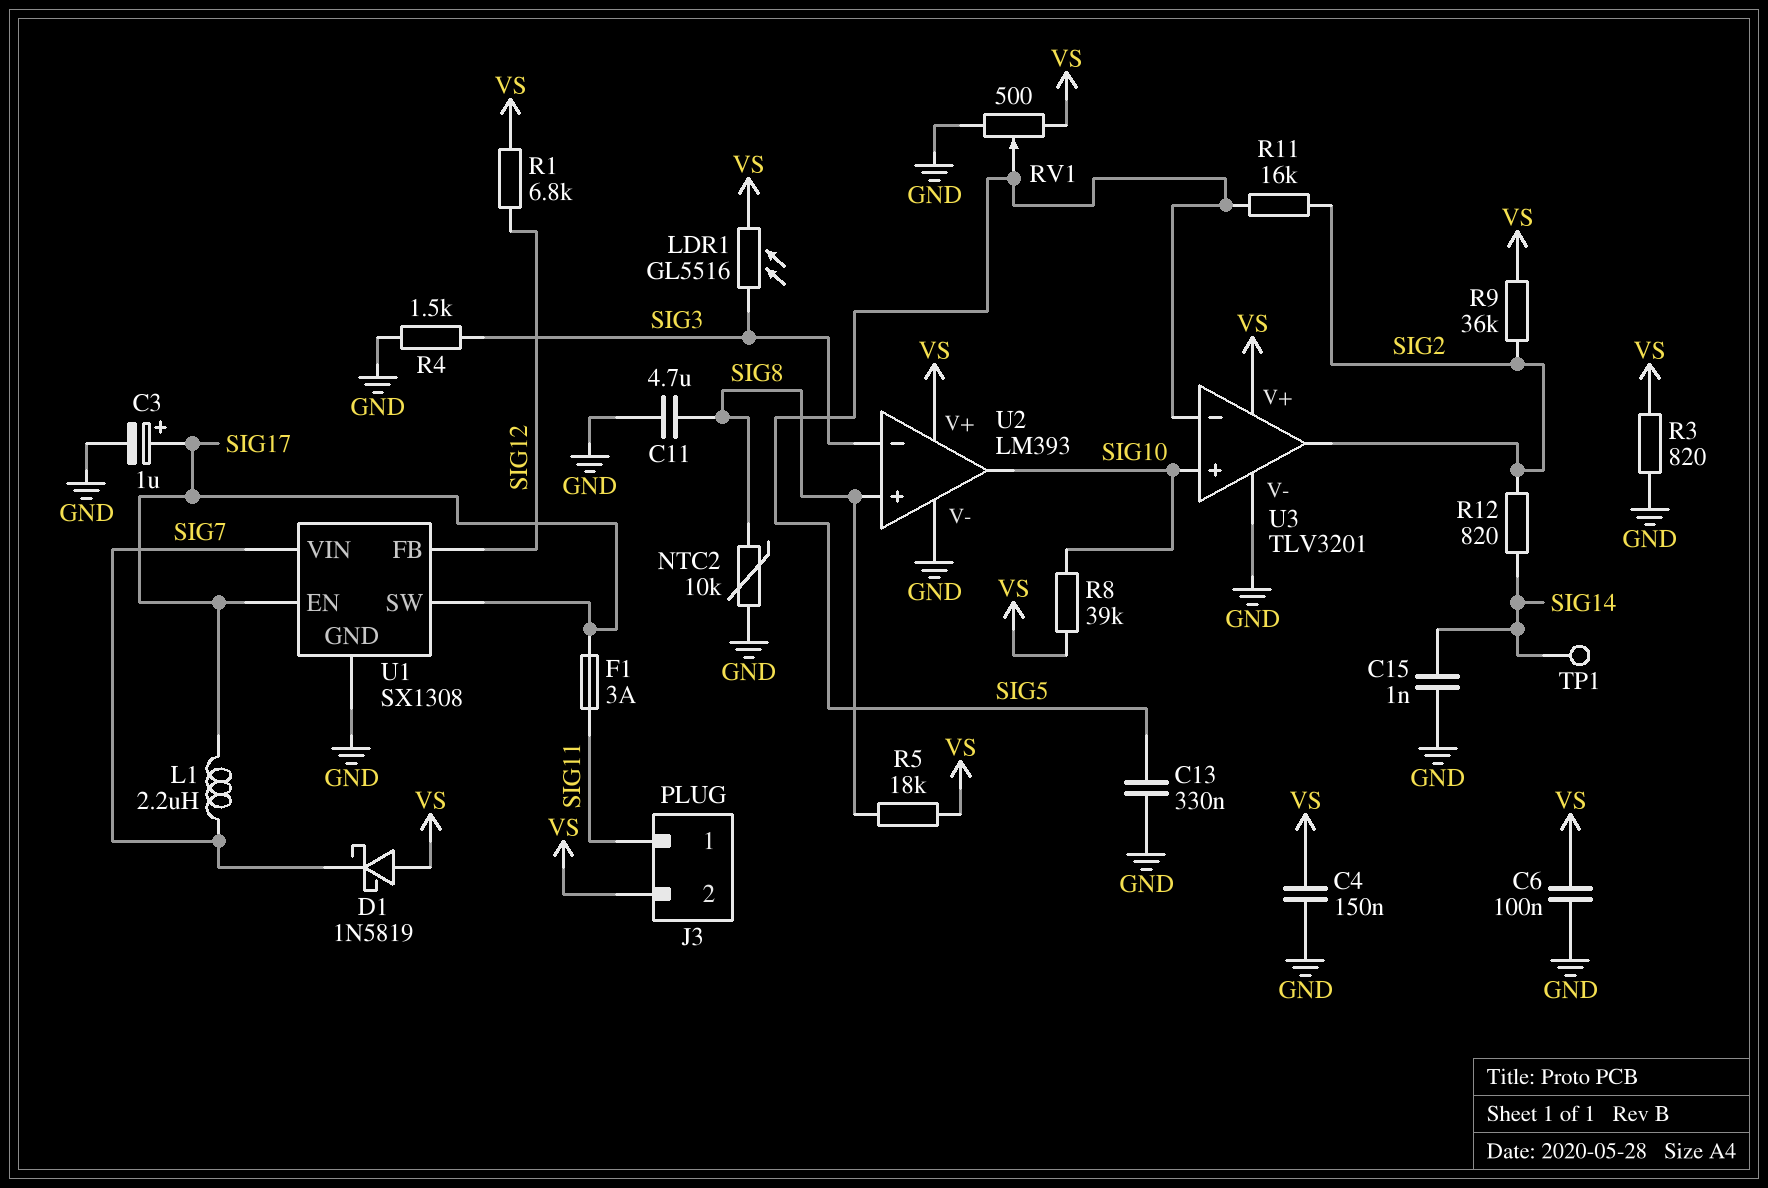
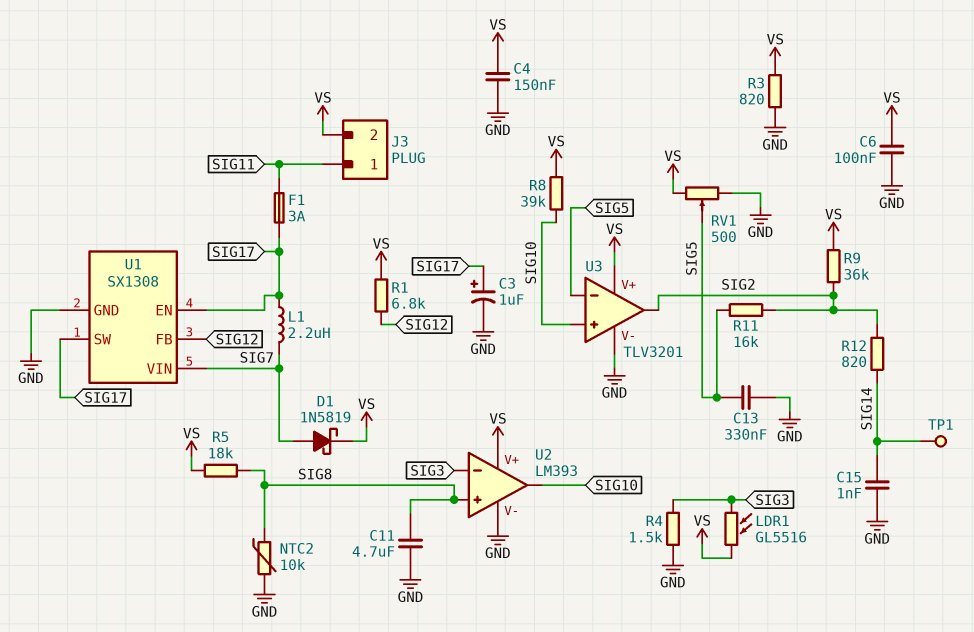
D1: schottky 1N5819 (A VS, K SIG7) -> schottky 1N5819 (A SIG7, K VS)

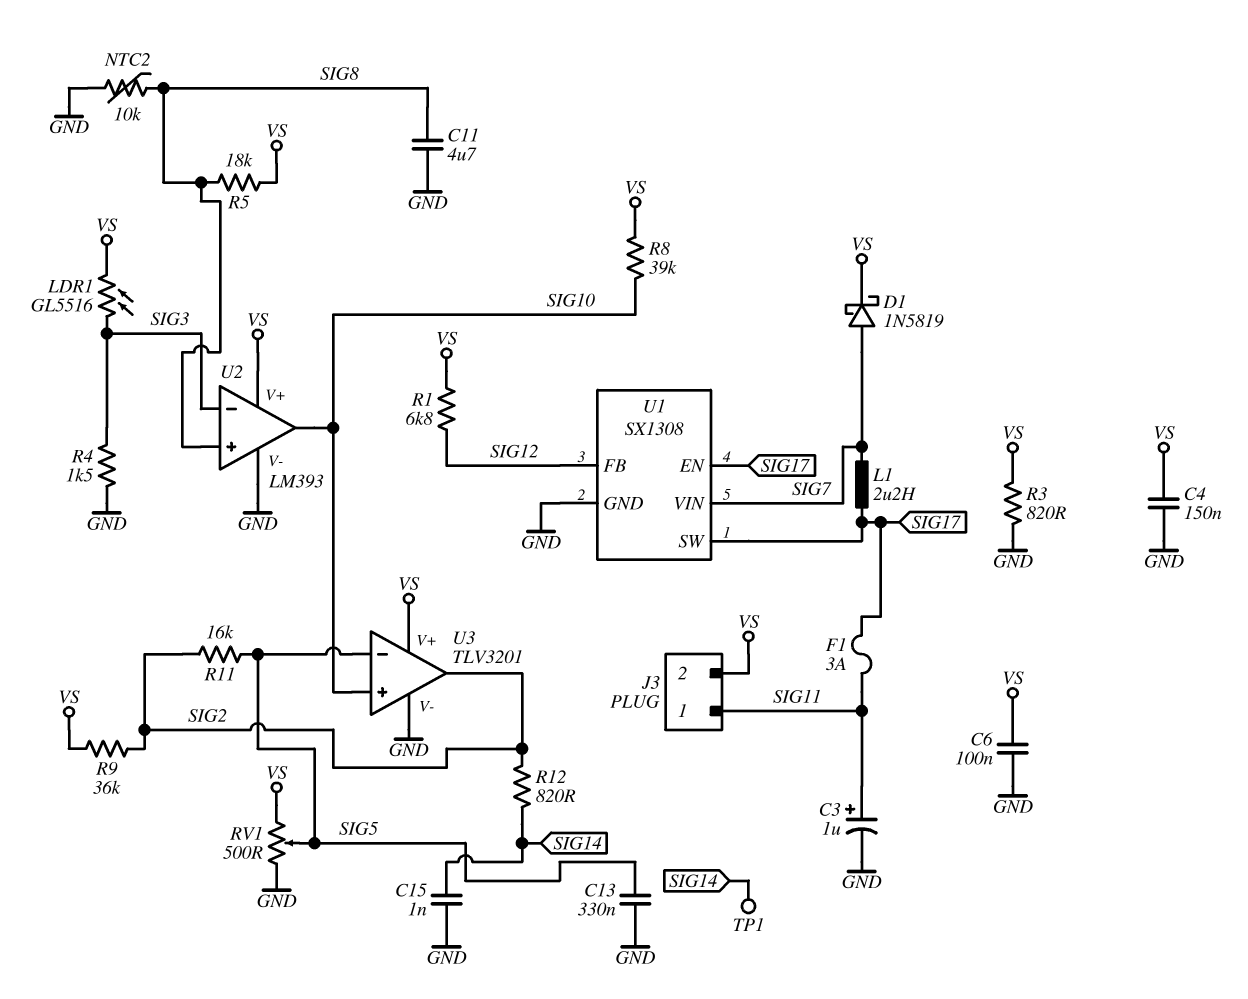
C3: 1uF (plus SIG17, minus GND) -> 1uF (plus SIG11, minus GND)

